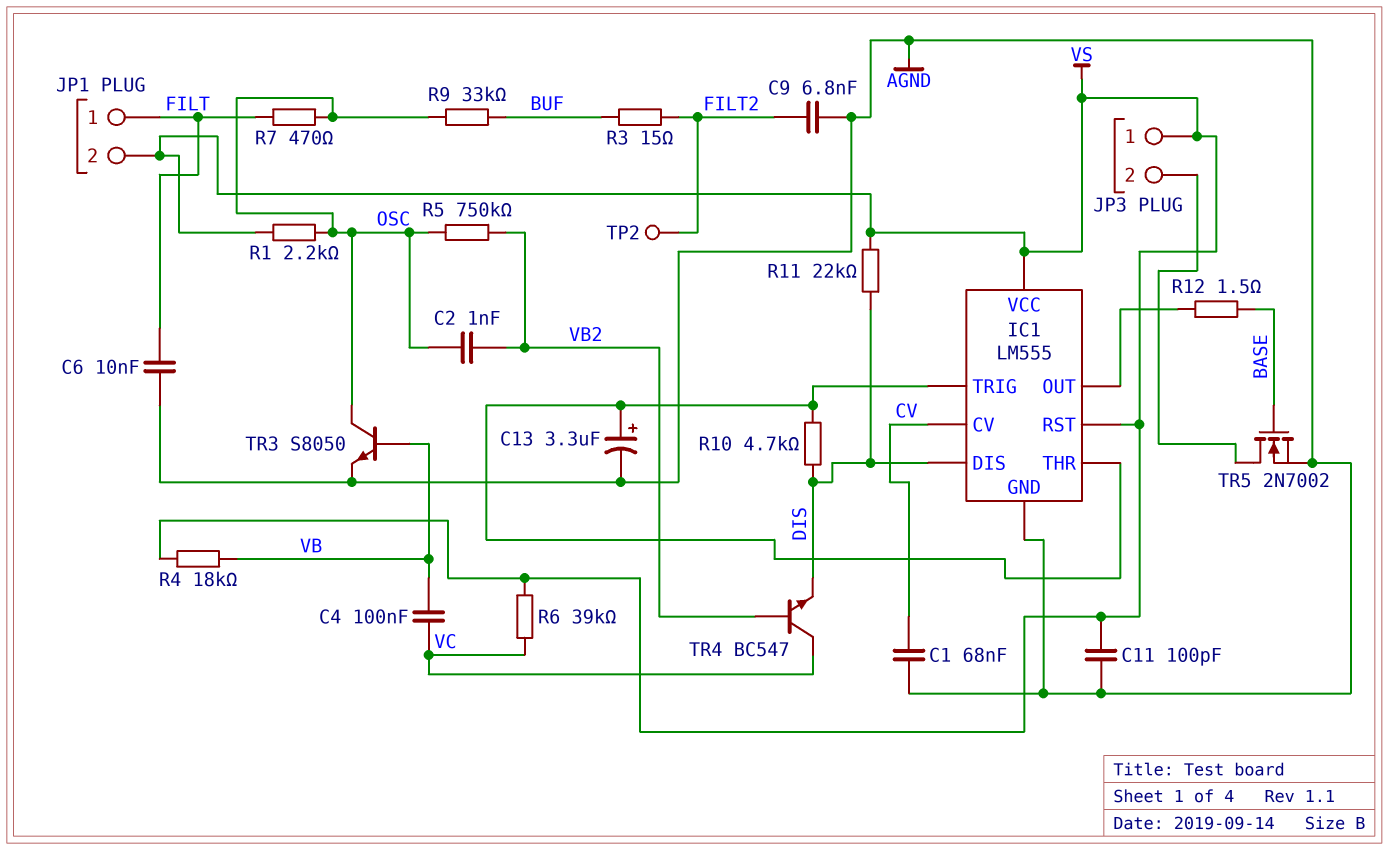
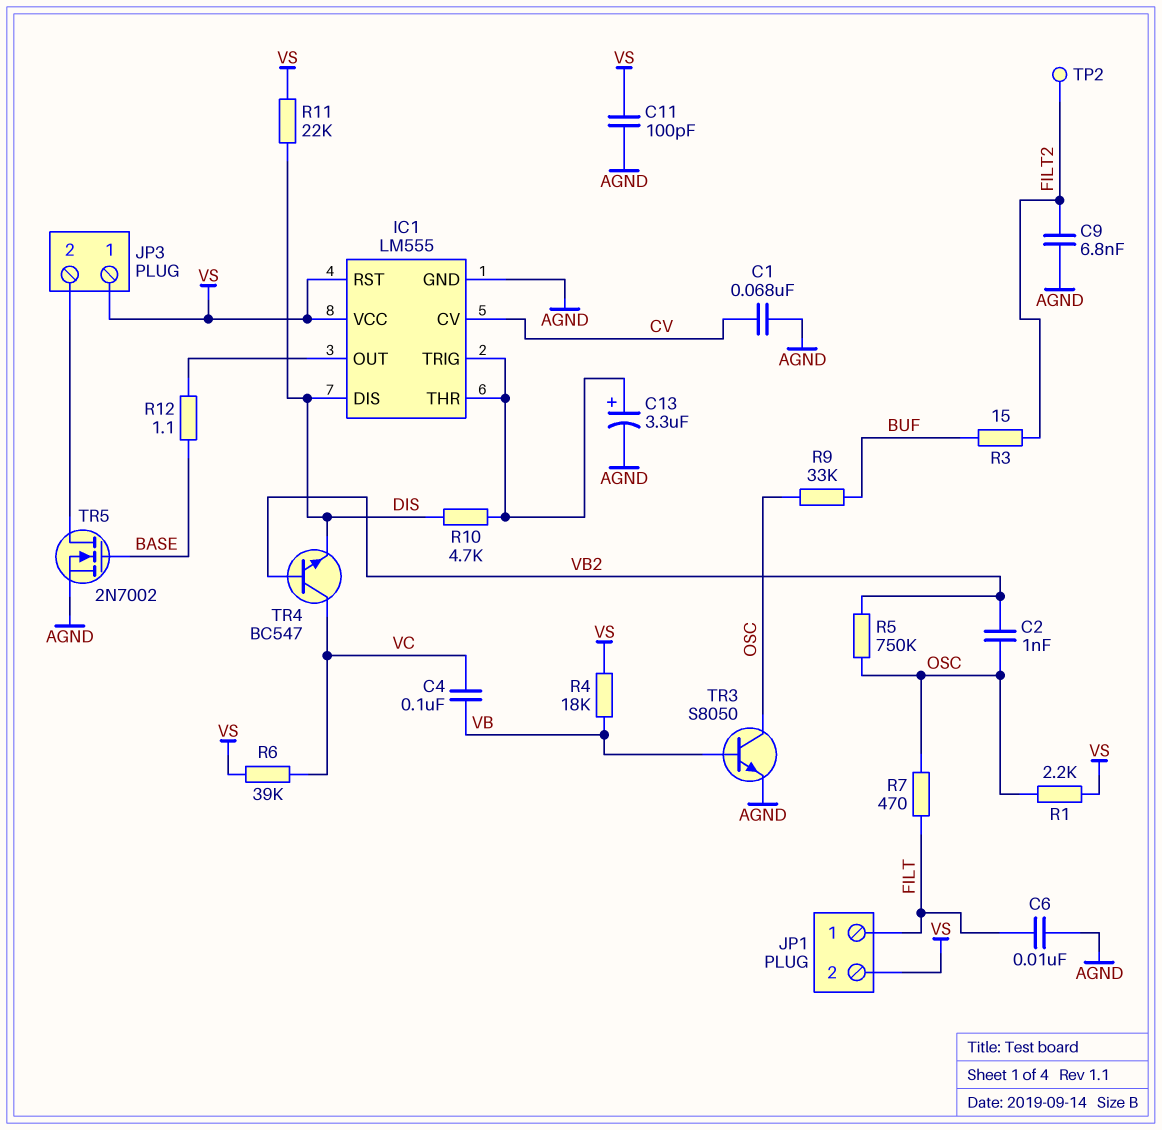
R12: 1.5 (BASE, IC1/OUT) -> 1.1 (BASE, IC1/OUT)

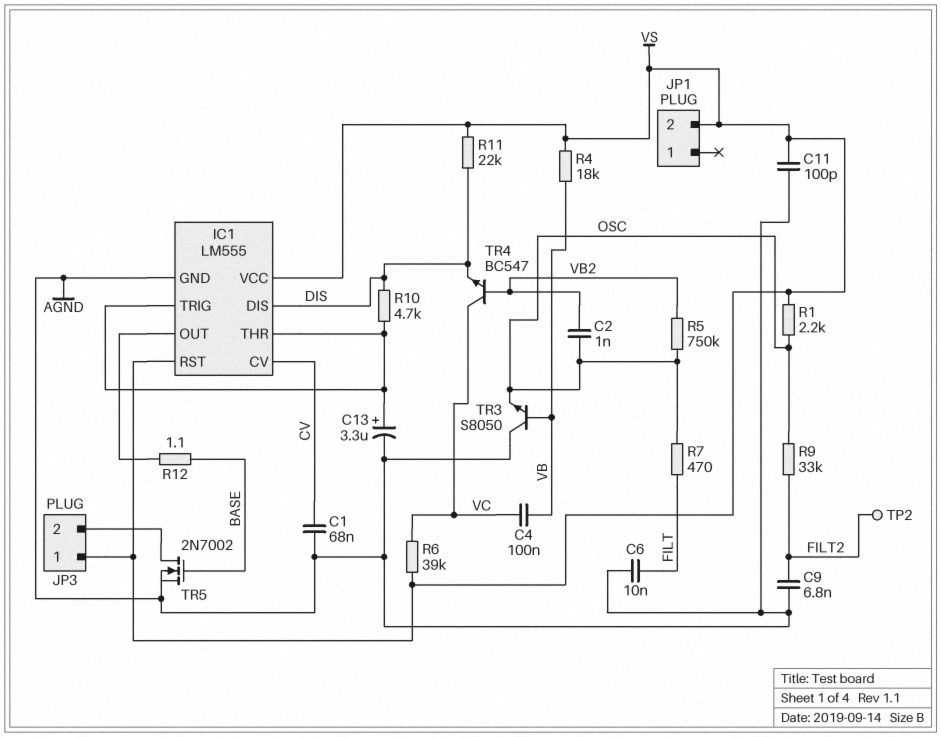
JP1 pin 1: FILT -> none
R3: 15 (BUF, FILT2) -> none
R9: 33k (BUF, OSC) -> 33k (FILT2, OSC)
TR3: NPN S8050 (B VB, C OSC, E AGND) -> NPN S8050 (B VB, C AGND, E OSC)

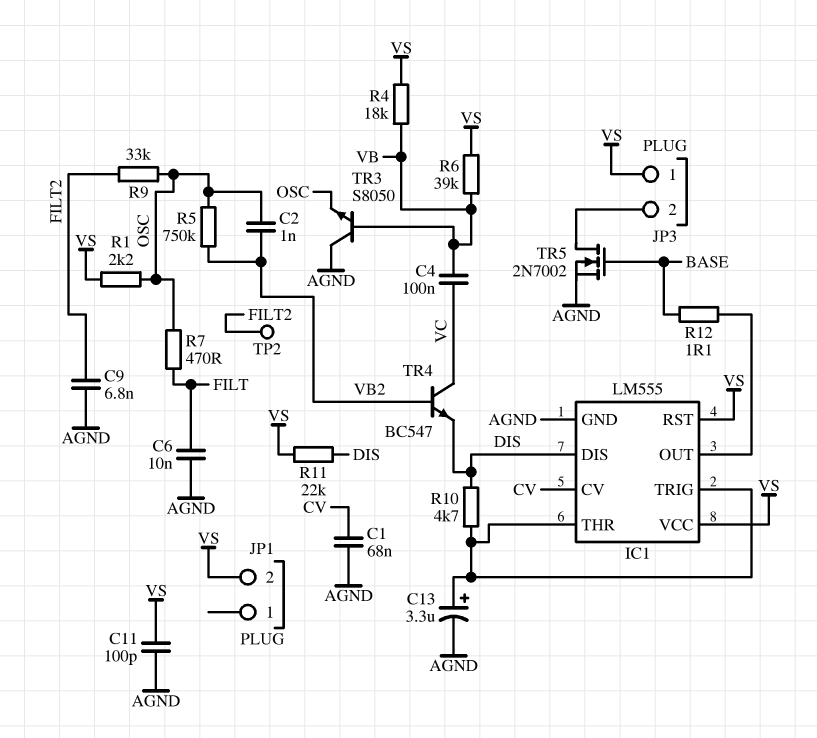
R6: 39k (VC, VS) -> 39k (VB, VS)

